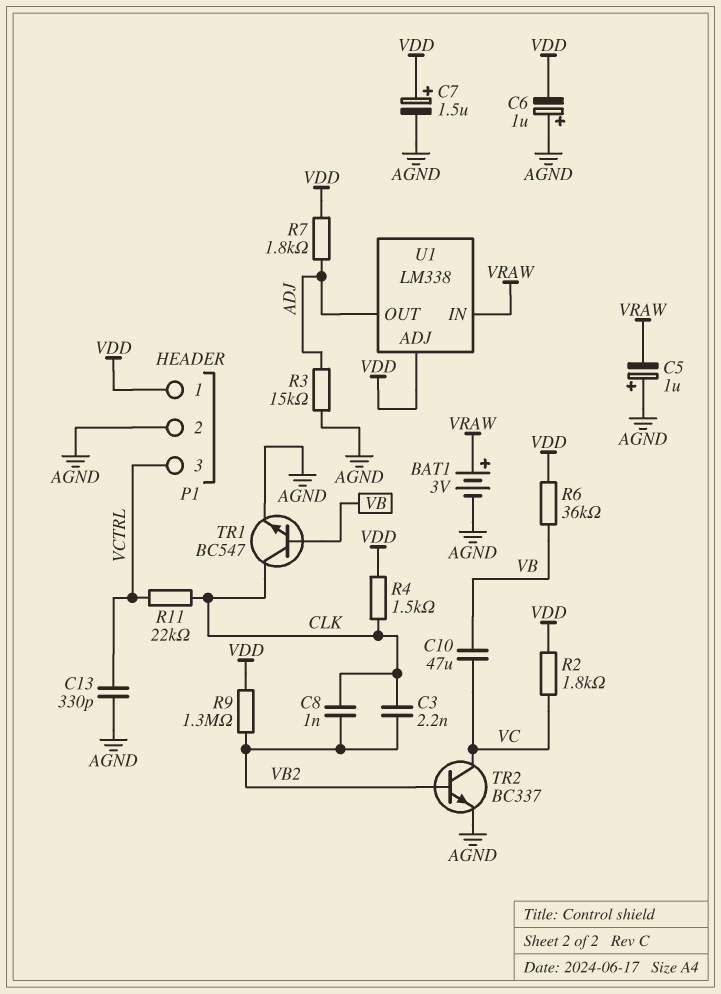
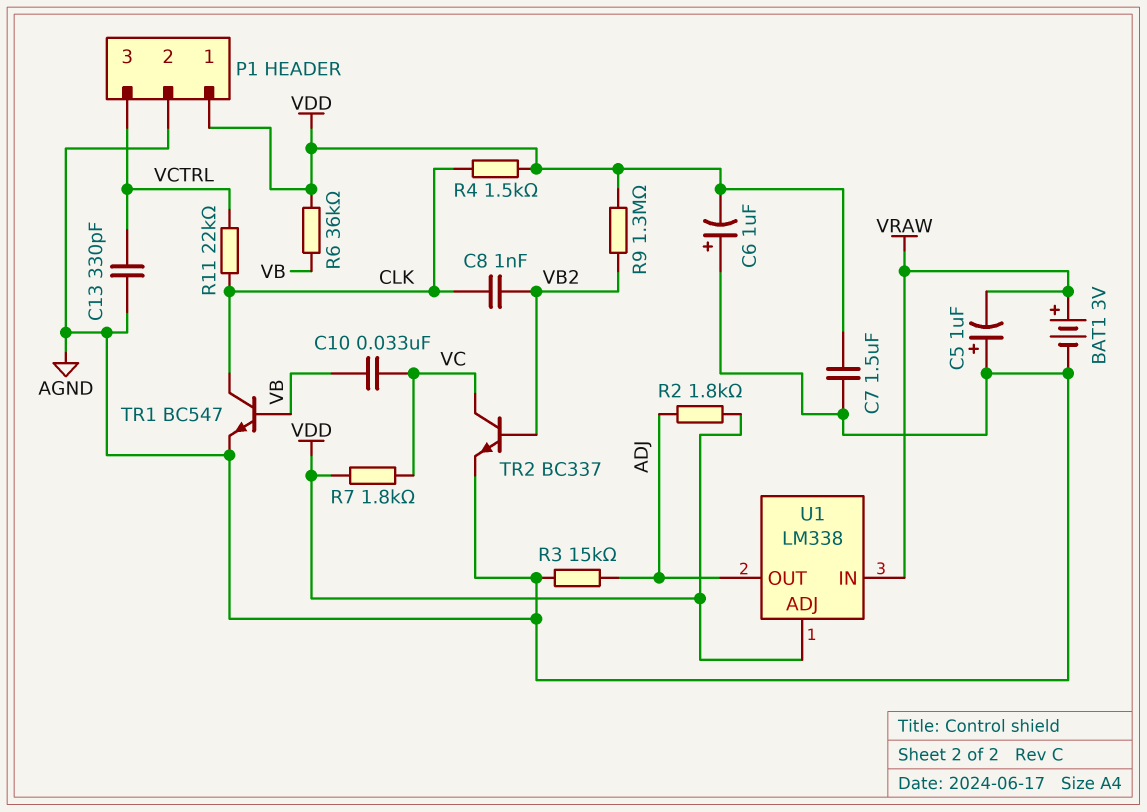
C3: 2.2nF (CLK, VB2) -> none
C7: 1.5uF (plus VDD, minus AGND) -> 1.5uF (AGND, VDD)
C10: 47uF (VB, VC) -> 33nF (VB, VC)
R2: 1.8k (VC, VDD) -> 1.8k (ADJ, VDD)
R7: 1.8k (ADJ, VDD) -> 1.8k (VC, VDD)

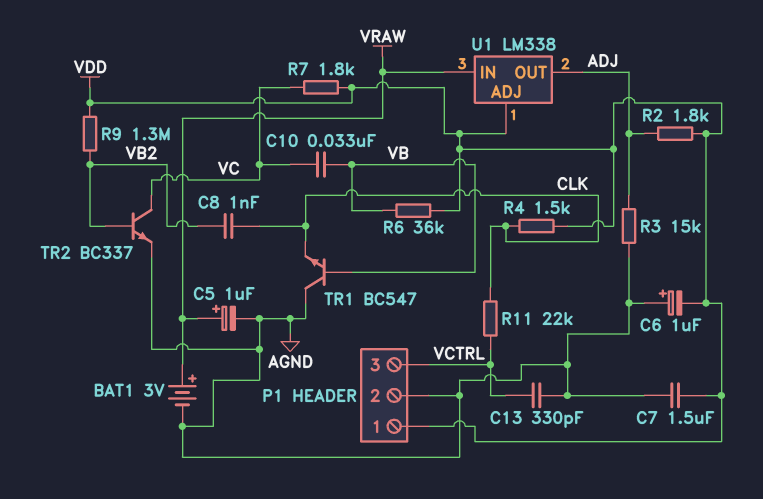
C5: 1uF (plus AGND, minus VRAW) -> 1uF (plus VRAW, minus AGND)
TR1: NPN BC547 (B VB, C CLK, E AGND) -> NPN BC547 (B VB, C AGND, E CLK)

